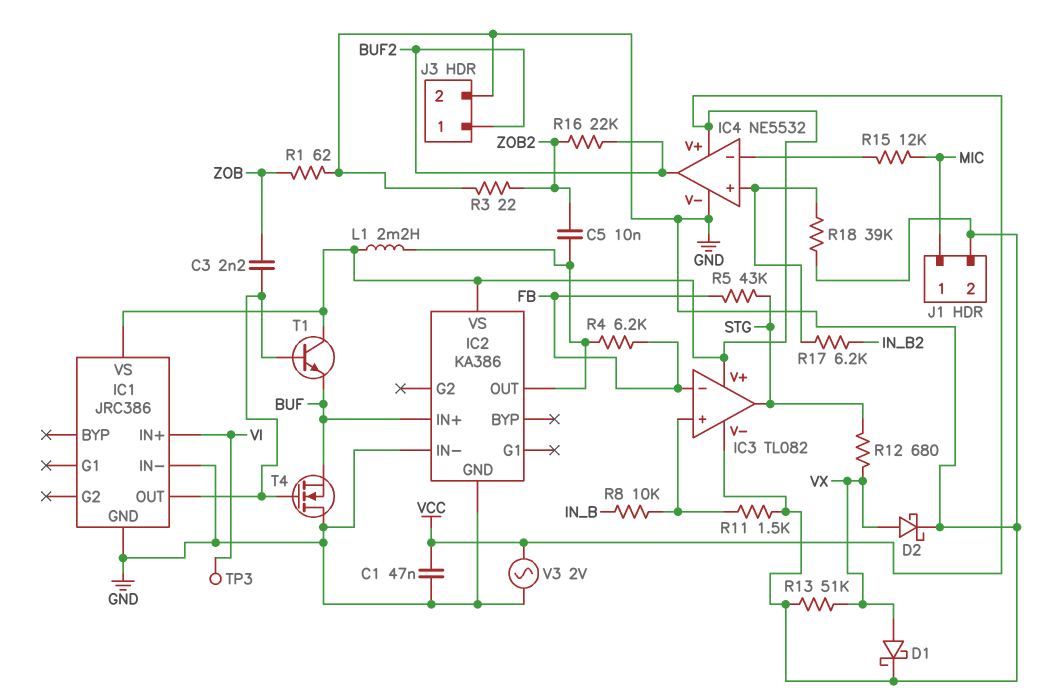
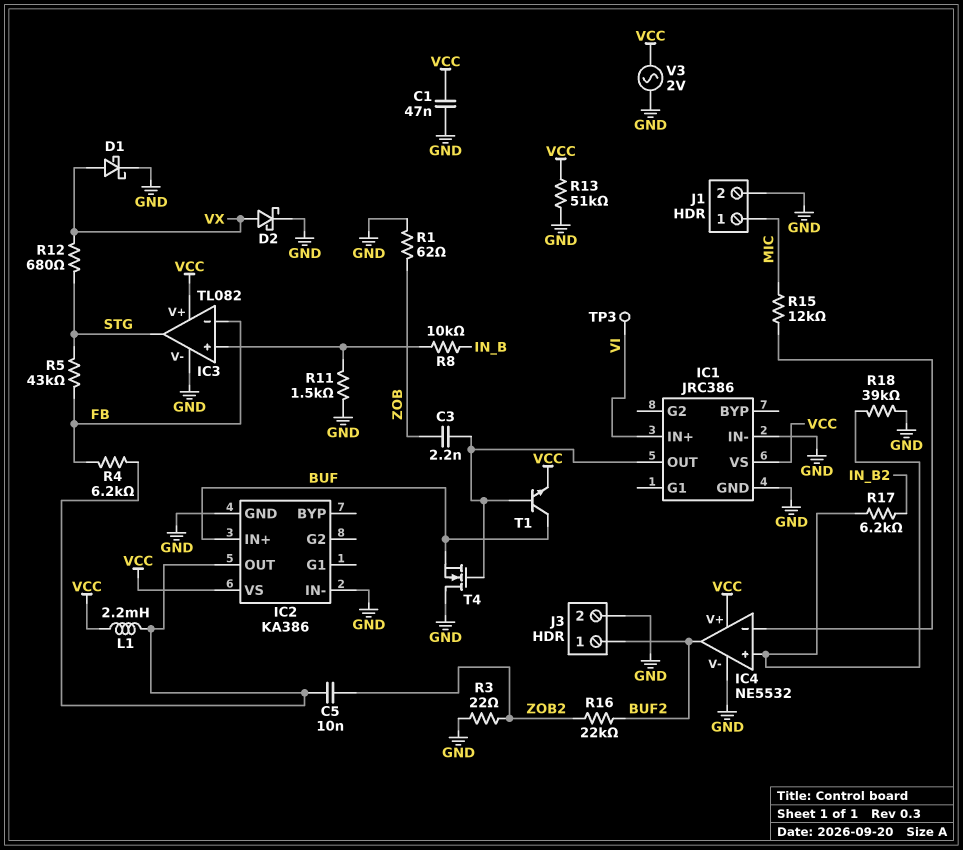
R13: 51k (GND, VX) -> 51k (GND, VCC)
T1: NPN (B IC1/OUT, C VCC, E BUF) -> NPN (B IC1/OUT, C BUF, E VCC)

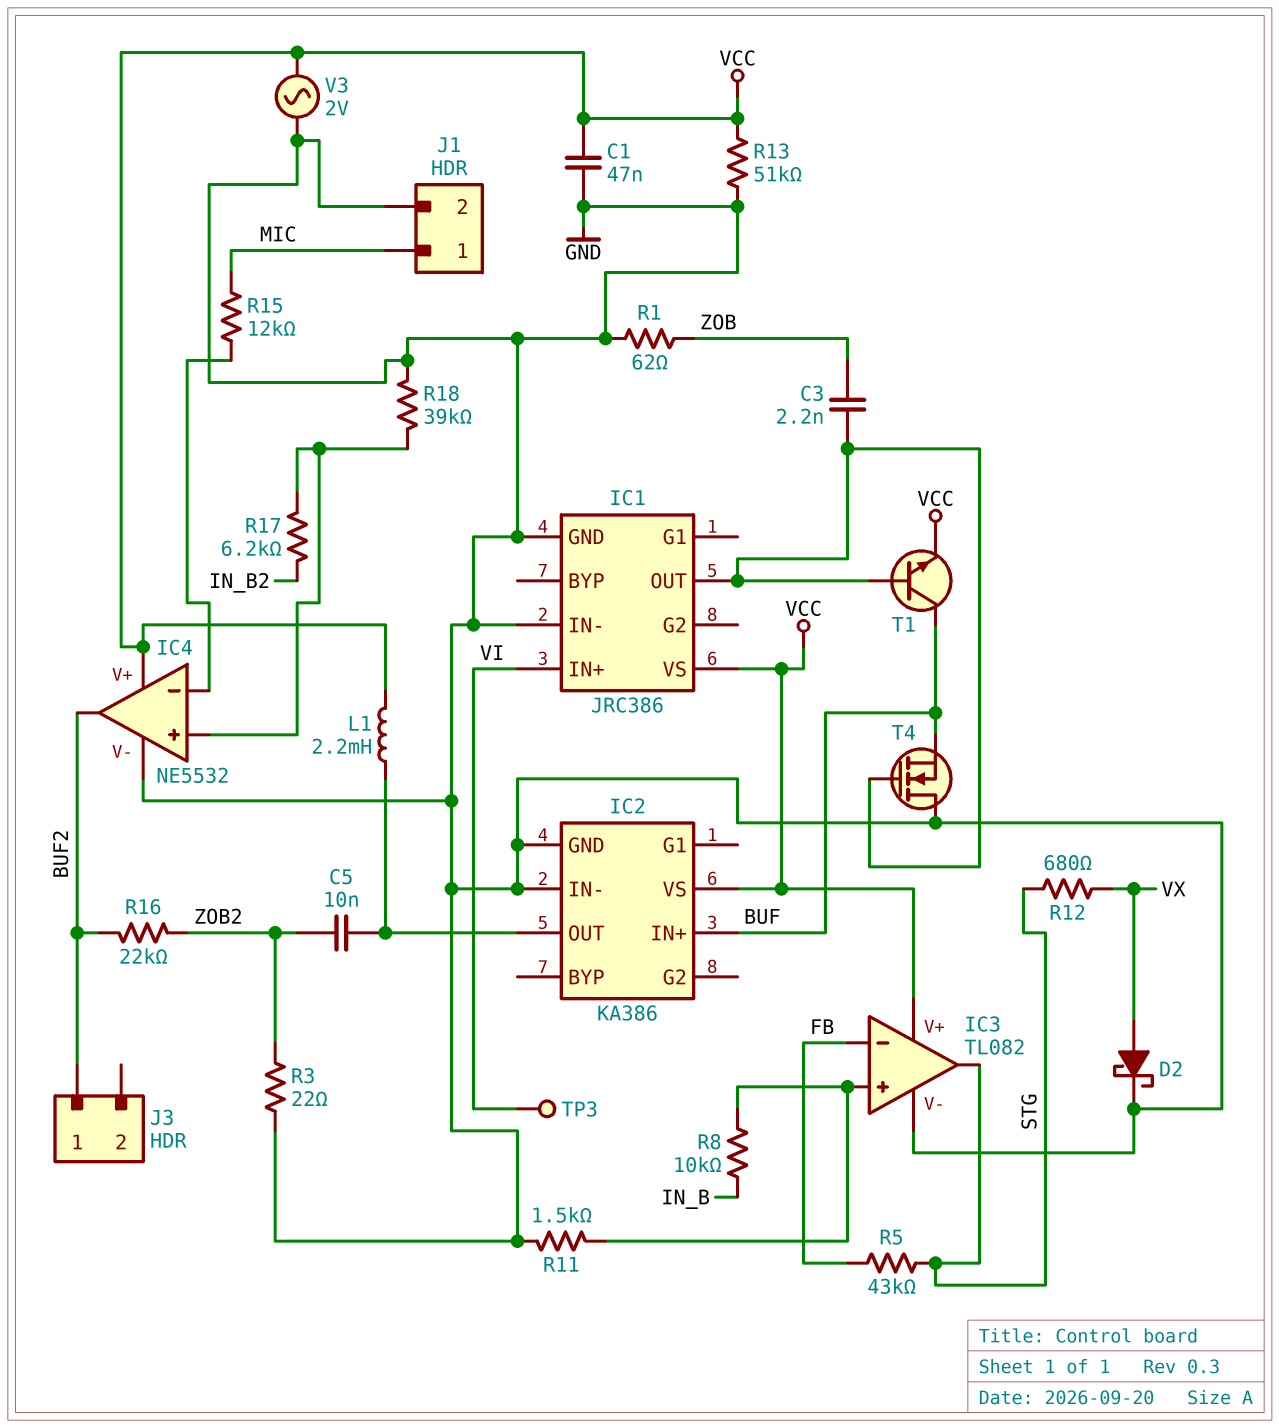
D1: schottky (A VX, K GND) -> none
J3 pin 2: GND -> none
R4: 6.2k (FB, IC2/OUT) -> none

